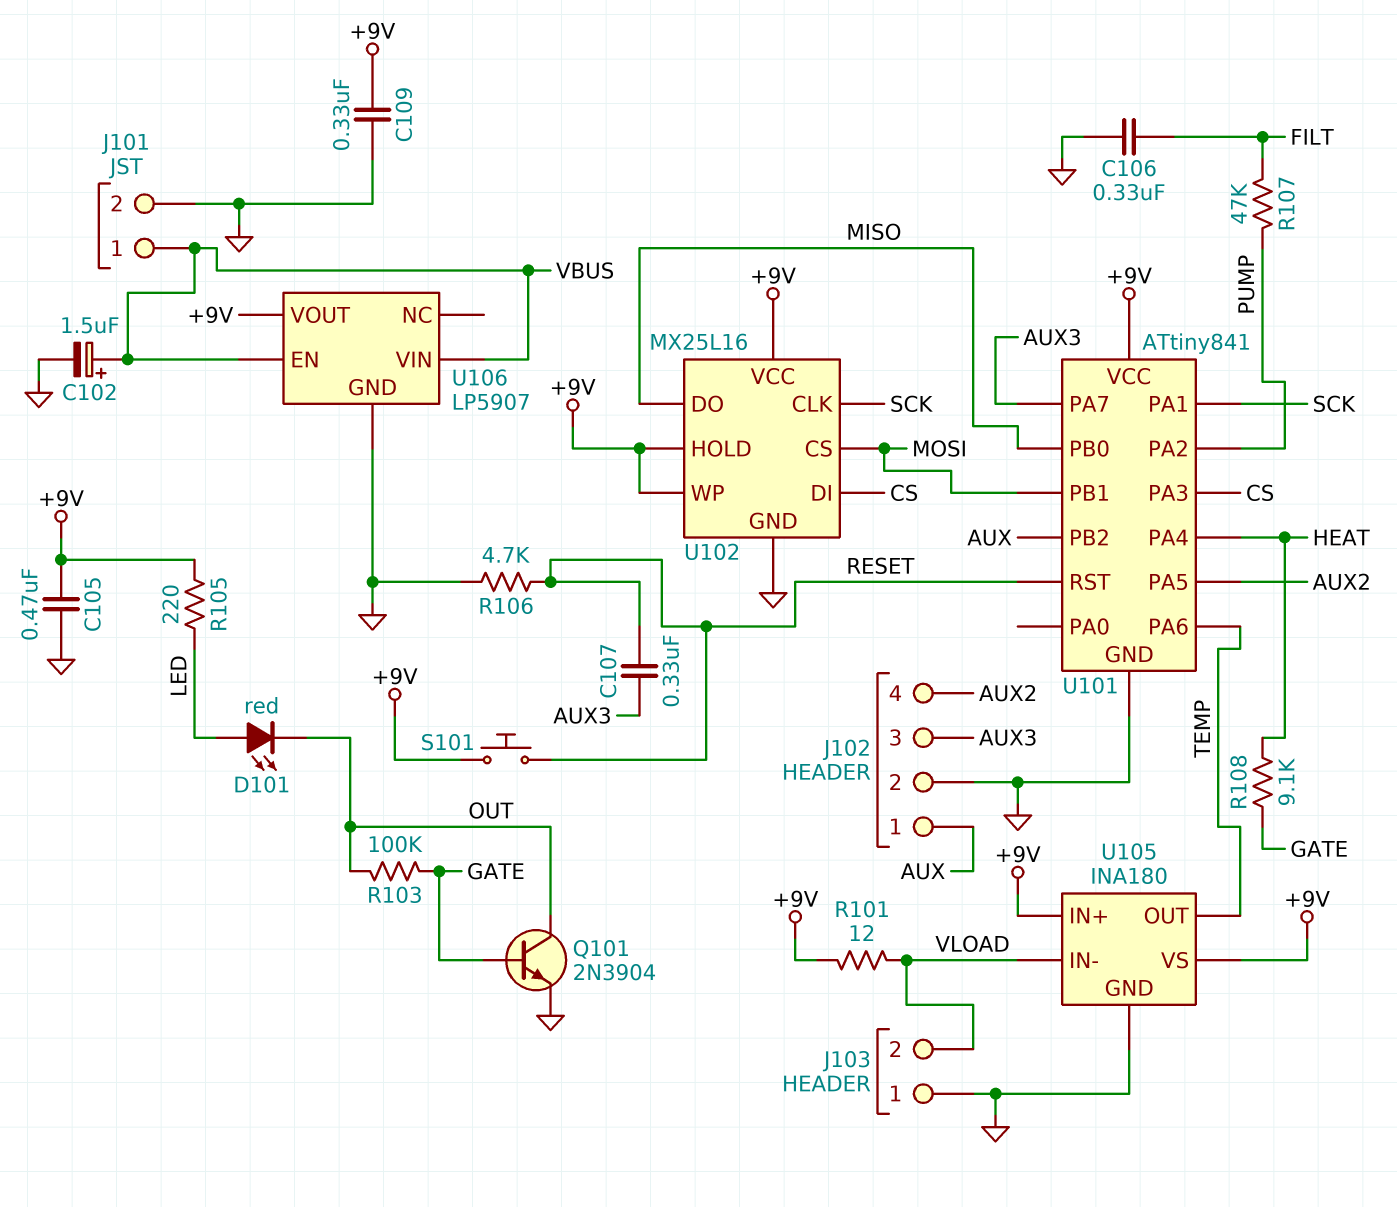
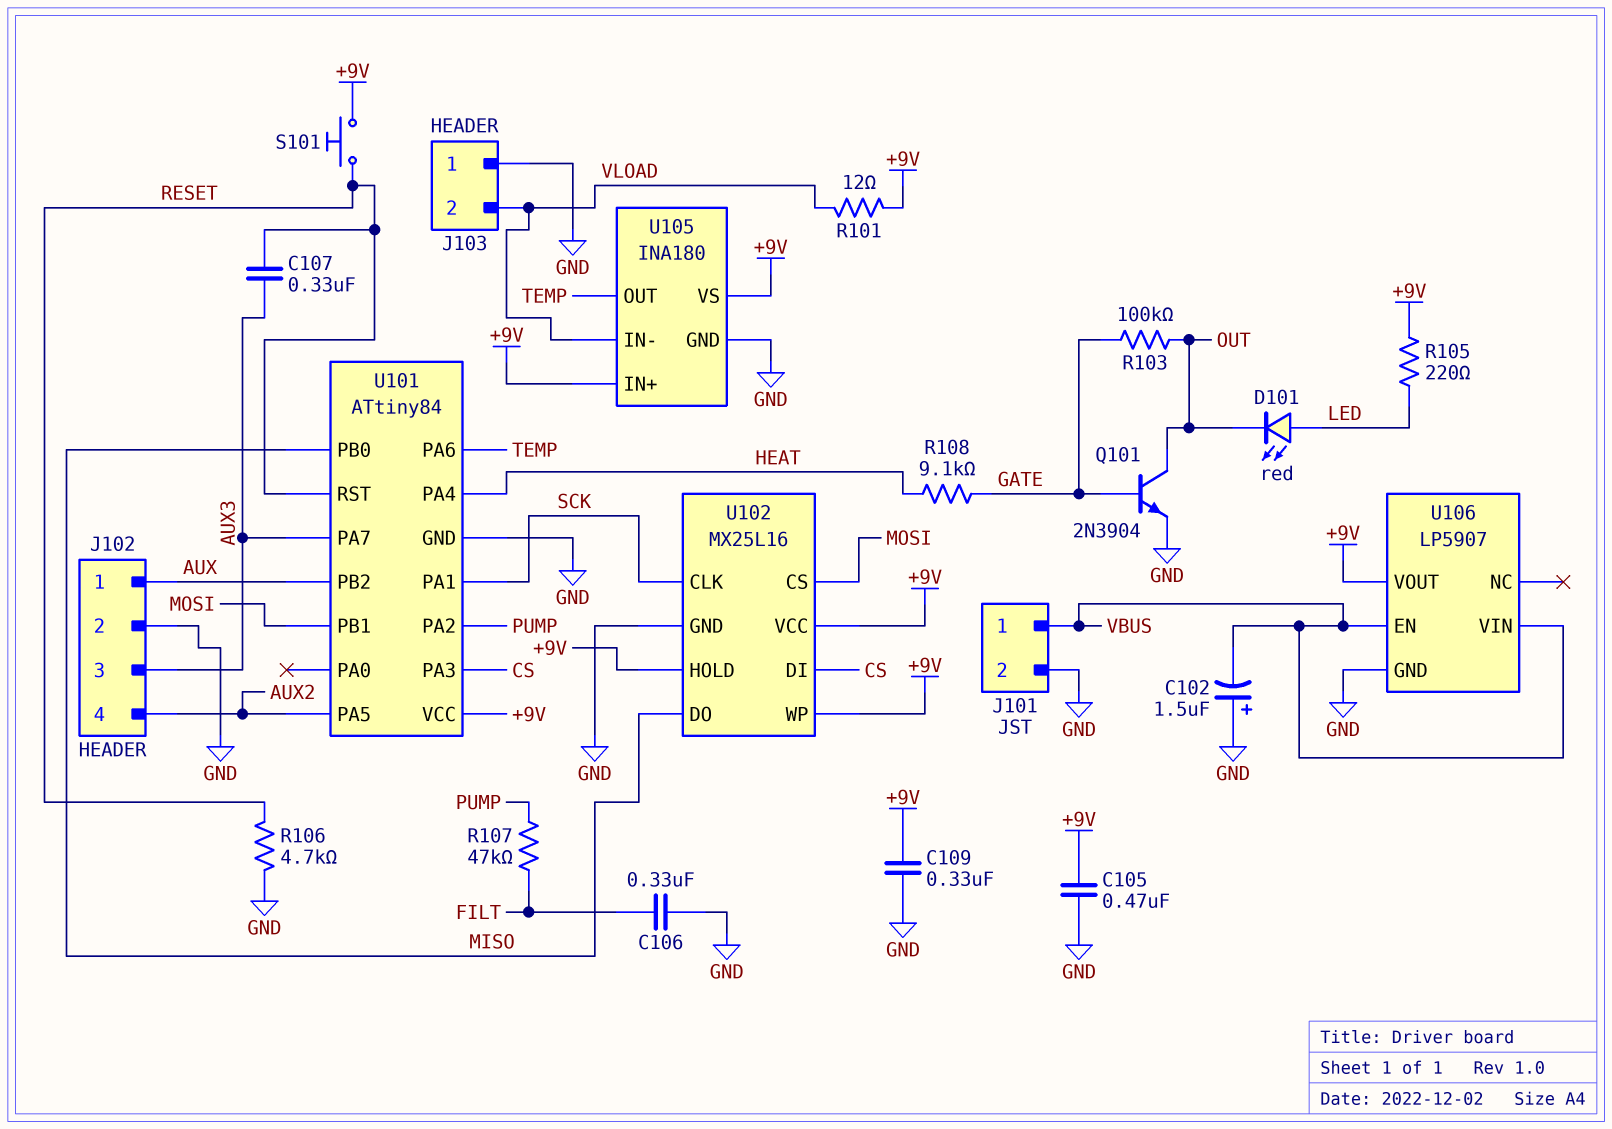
C102: 1.5uF (plus VBUS, minus GND) -> 1.5uF (plus GND, minus VBUS)
U101: ATtiny841 -> ATtiny84

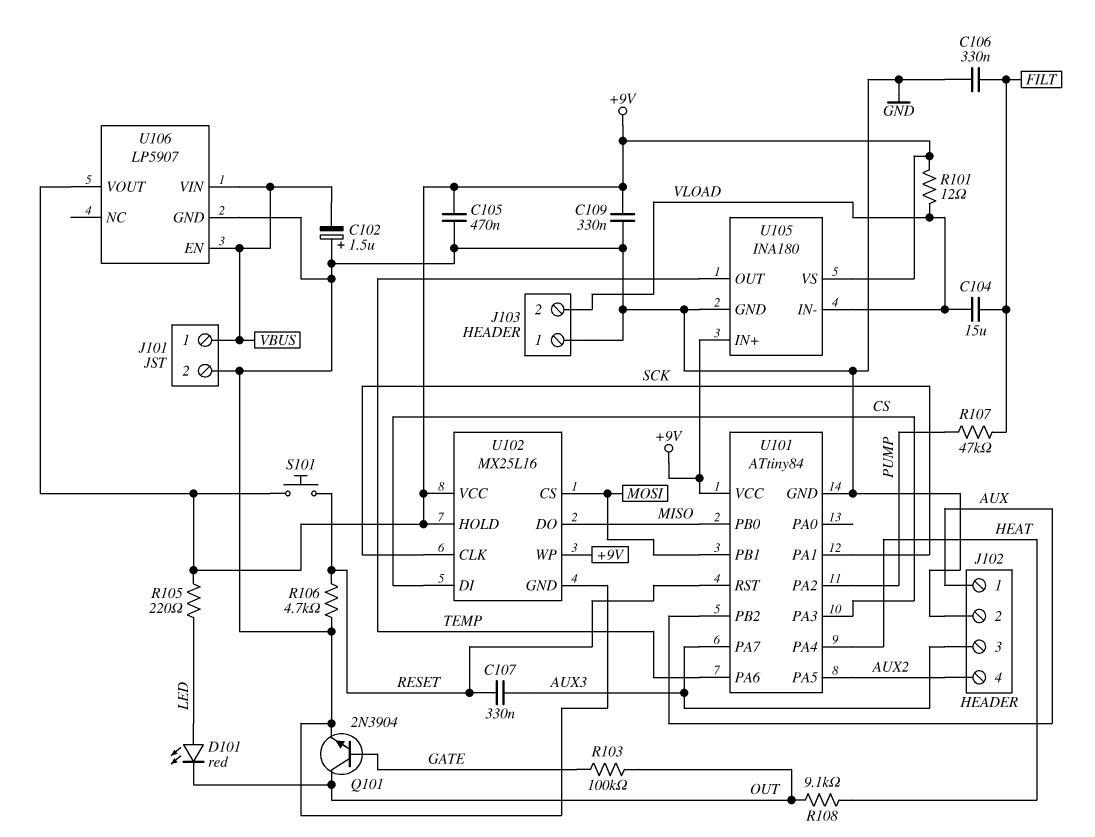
C104: none -> 15uF (FILT, VLOAD)
R108: 9.1k (GATE, HEAT) -> 9.1k (HEAT, OUT)

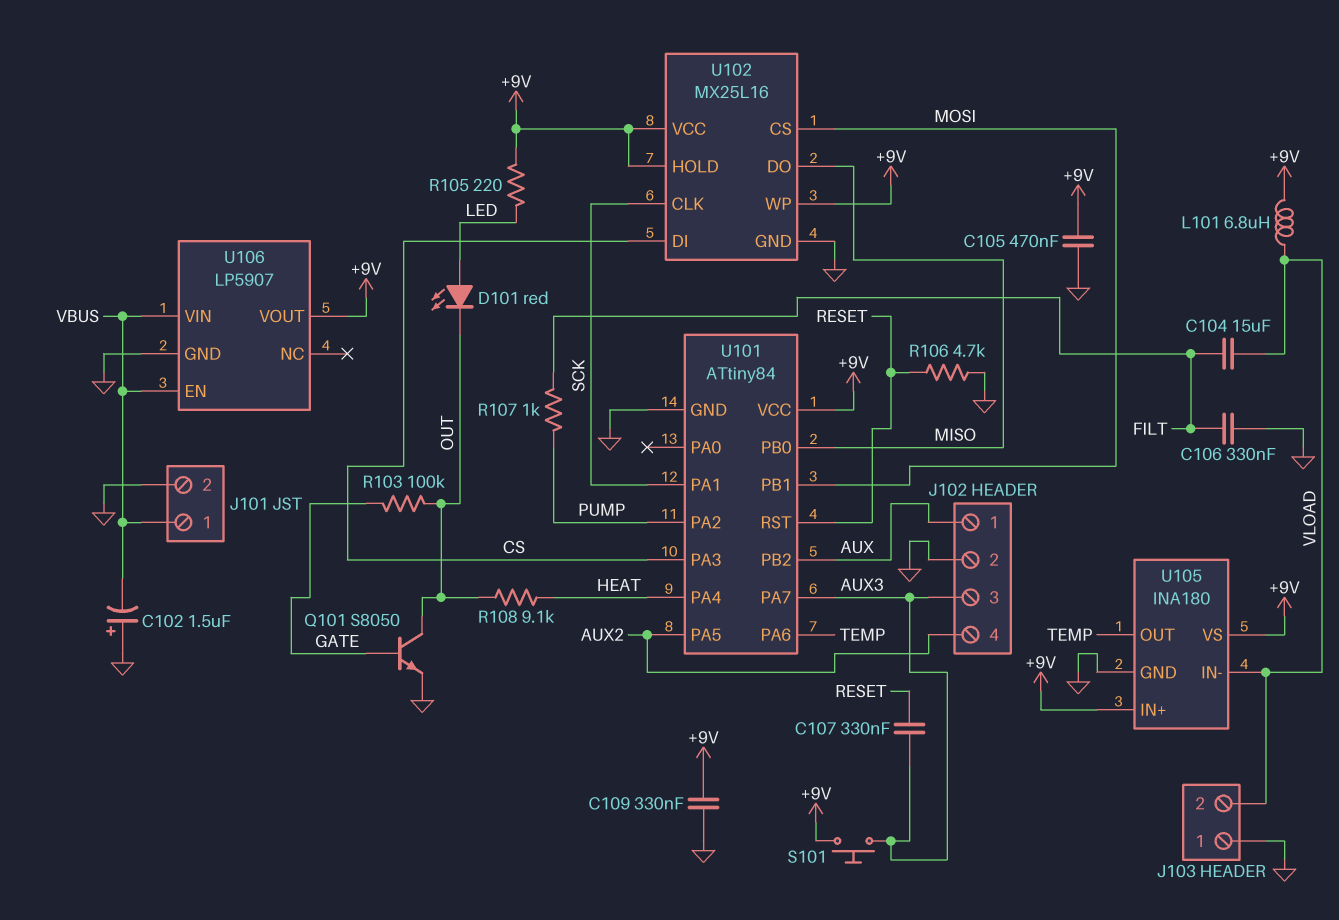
L101: none -> 6.8uH (+9V, VLOAD)
Q101: NPN 2N3904 (B GATE, C OUT, E GND) -> NPN S8050 (B GATE, C OUT, E GND)
R101: 12 (+9V, VLOAD) -> none
R107: 47k (FILT, PUMP) -> 1k (FILT, PUMP)
S101: button (+9V, RESET) -> button (+9V, AUX3)

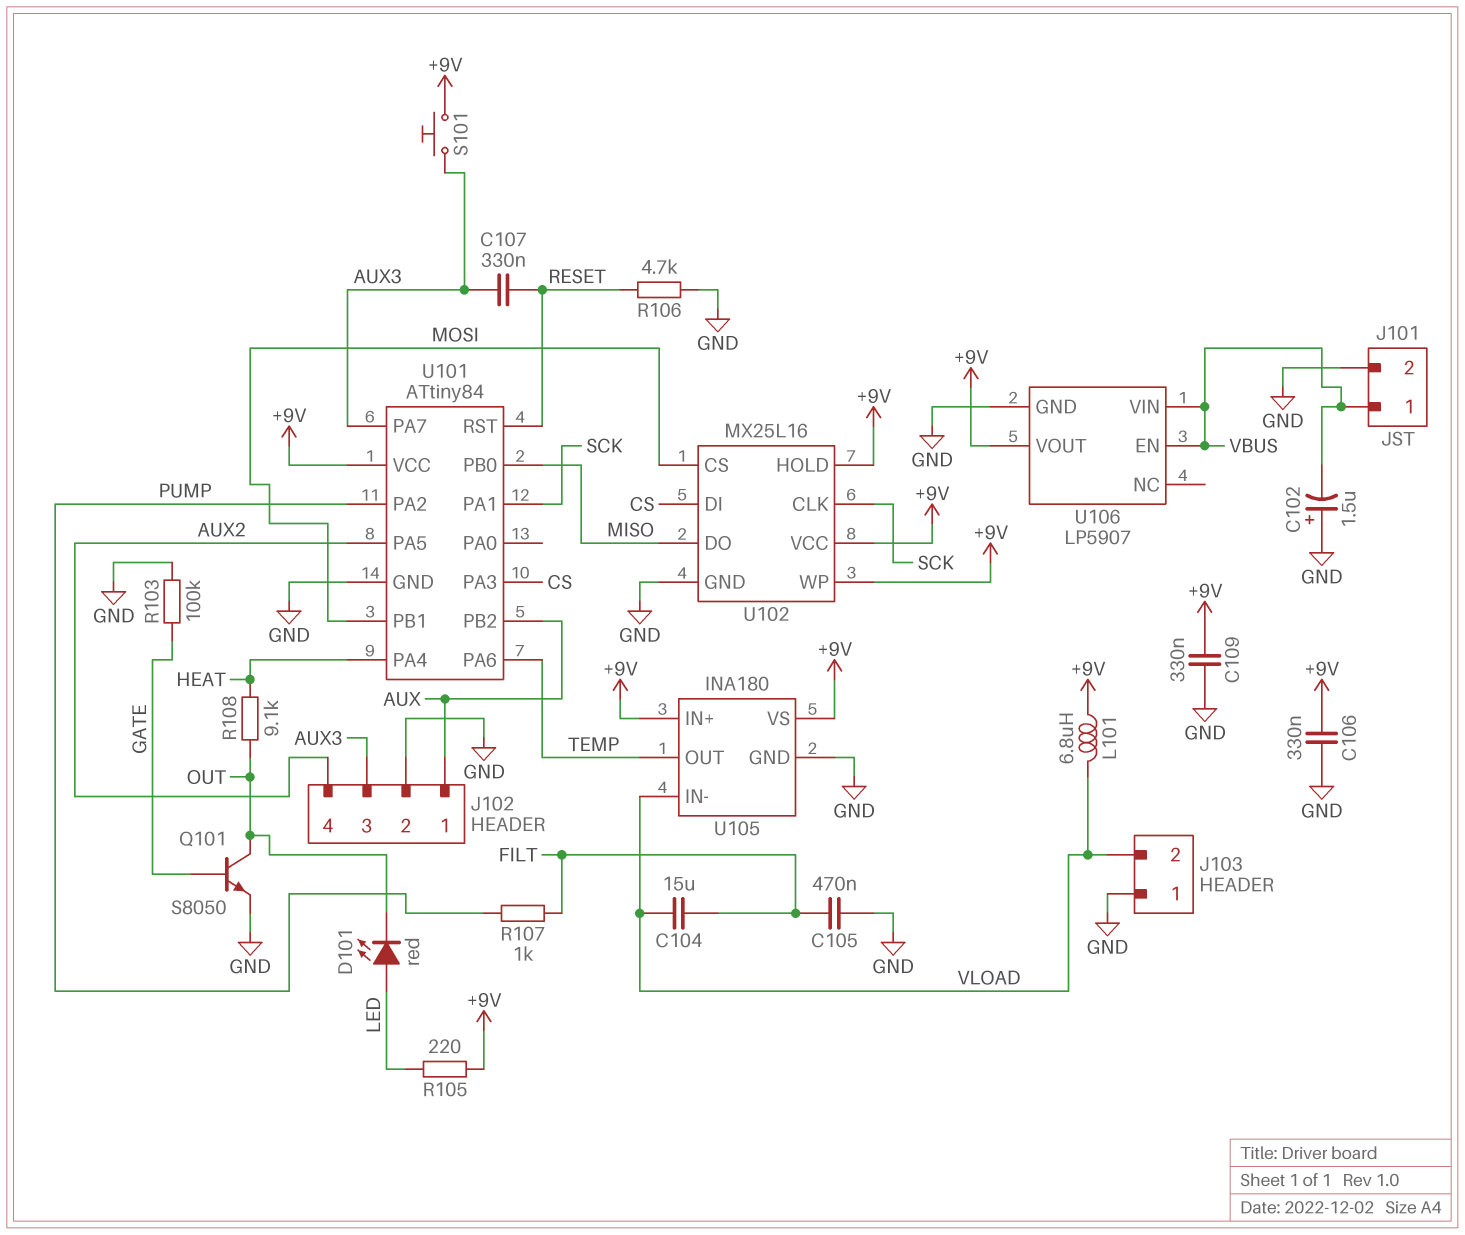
C105: 470nF (+9V, GND) -> 470nF (FILT, GND)
C106: 330nF (FILT, GND) -> 330nF (+9V, GND)
R103: 100k (GATE, OUT) -> 100k (GATE, GND)

